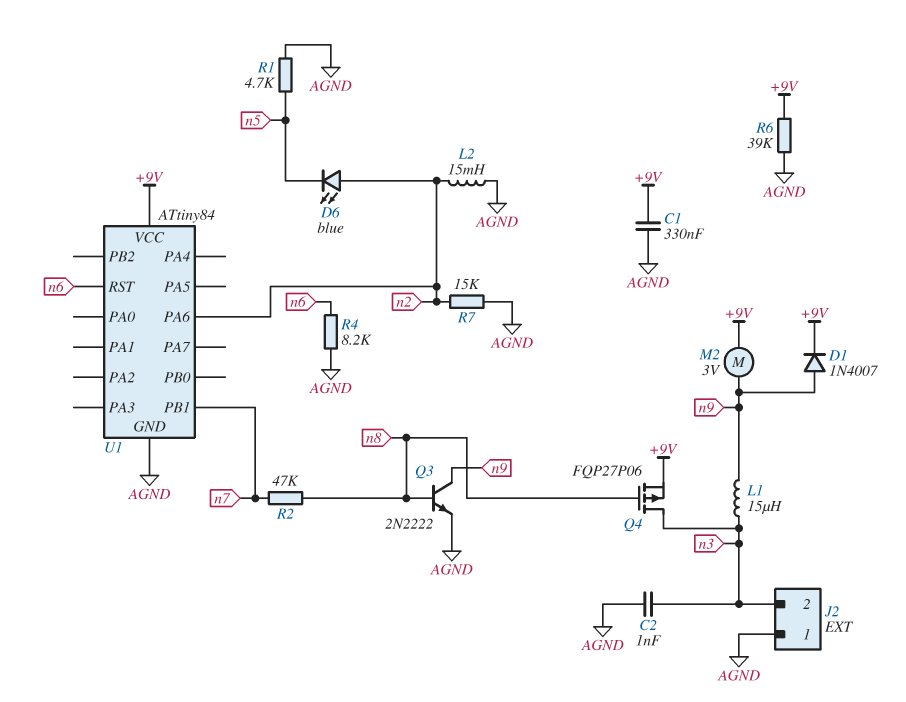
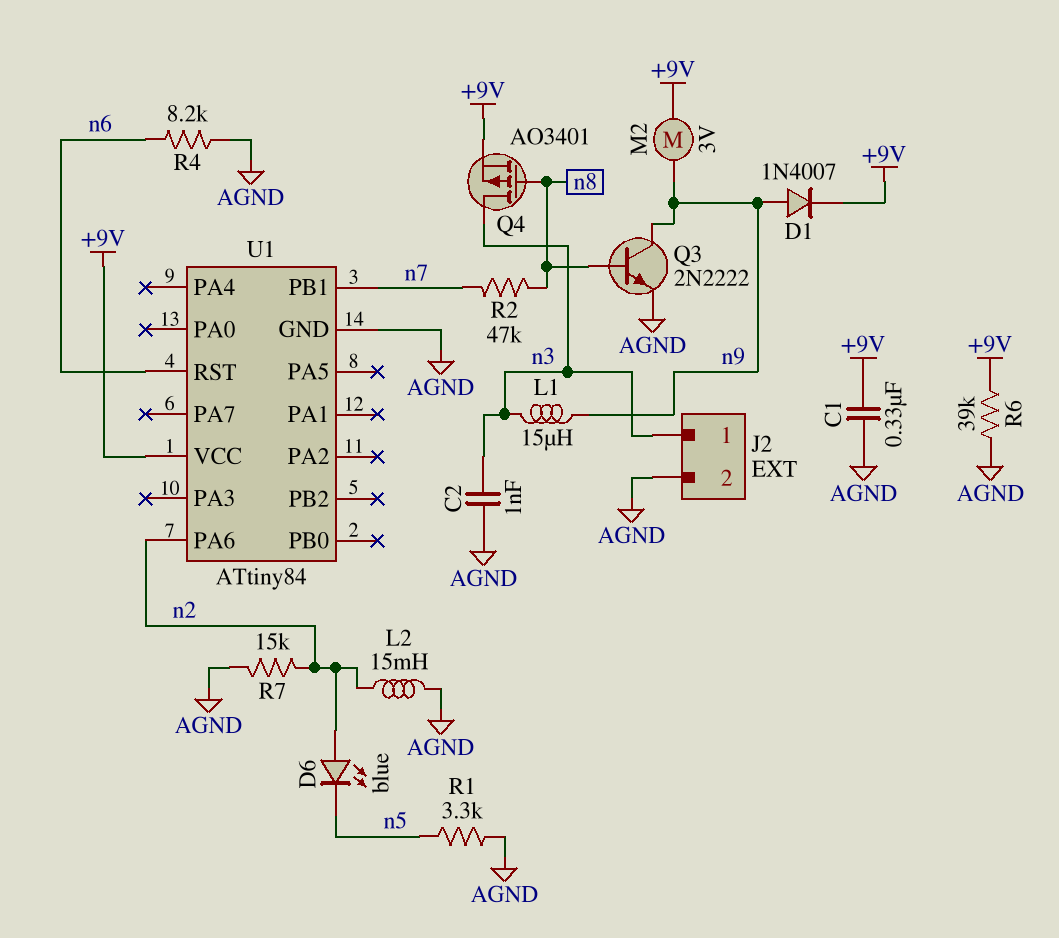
J2 pin 1: AGND -> n3
J2 pin 2: n3 -> AGND
Q4: PMOS FQP27P06 (G n8, D n3, S +9V) -> PMOS AO3401 (G n8, D n3, S +9V)
R1: 4.7k (AGND, n5) -> 3.3k (AGND, n5)

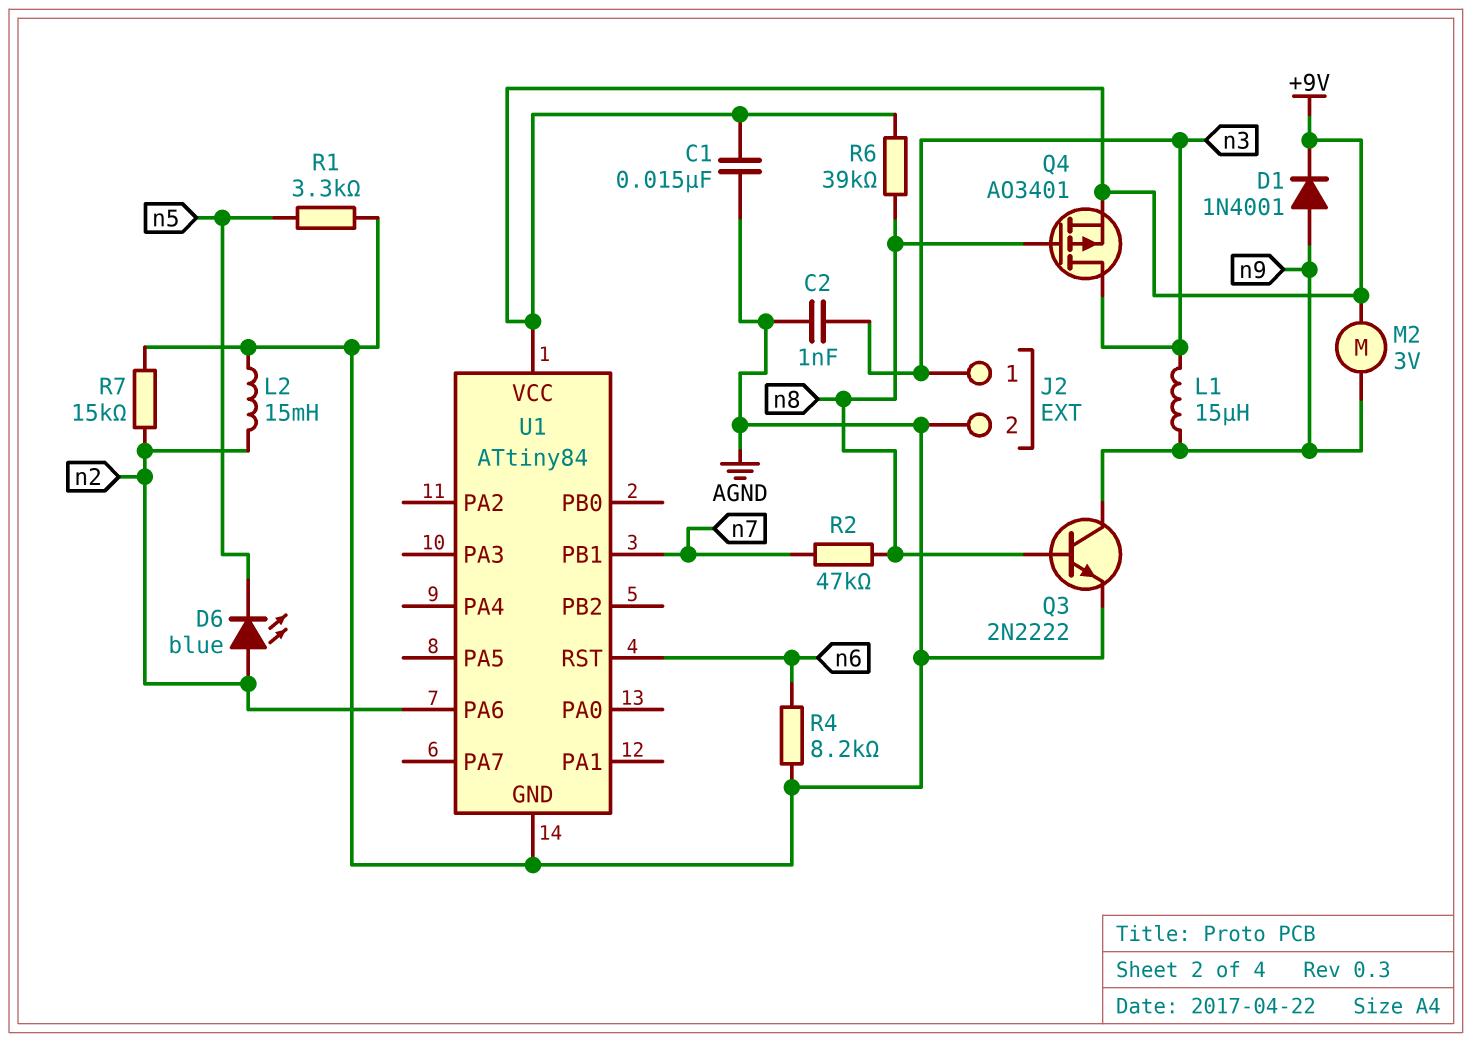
C1: 330nF (+9V, AGND) -> 15nF (+9V, AGND)
D1: diode 1N4007 (A n9, K +9V) -> diode 1N4001 (A n9, K +9V)
R6: 39k (+9V, AGND) -> 39k (+9V, n8)

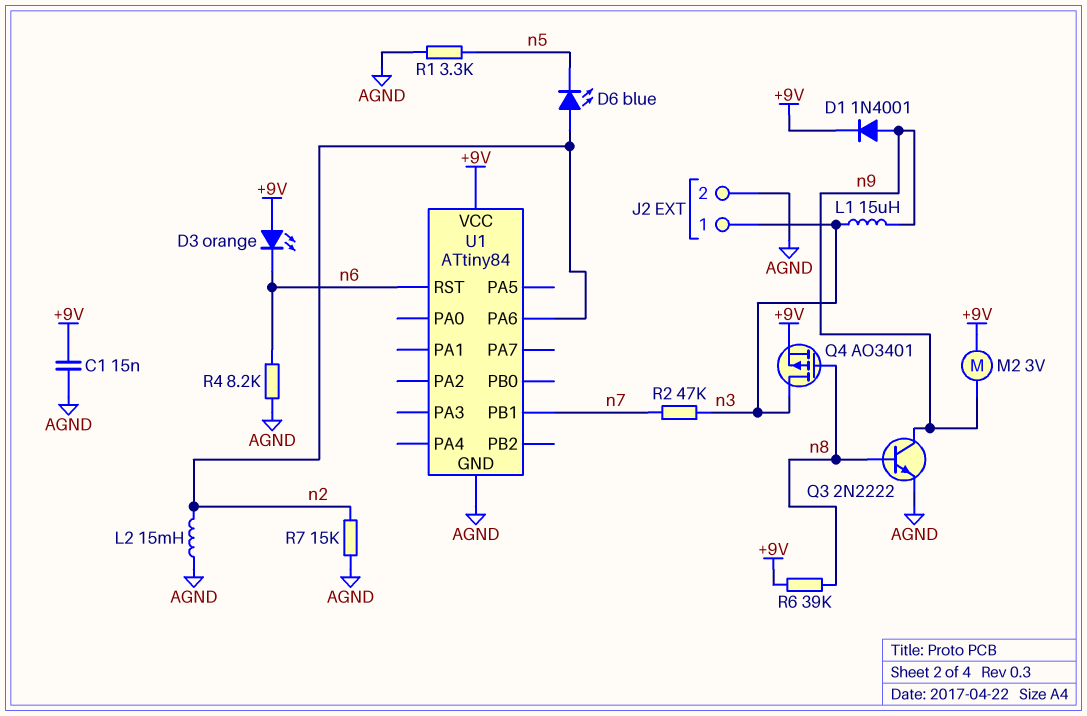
C2: 1nF (AGND, n3) -> none
D3: none -> LED orange (A +9V, K n6)
R2: 47k (n7, n8) -> 47k (n3, n7)

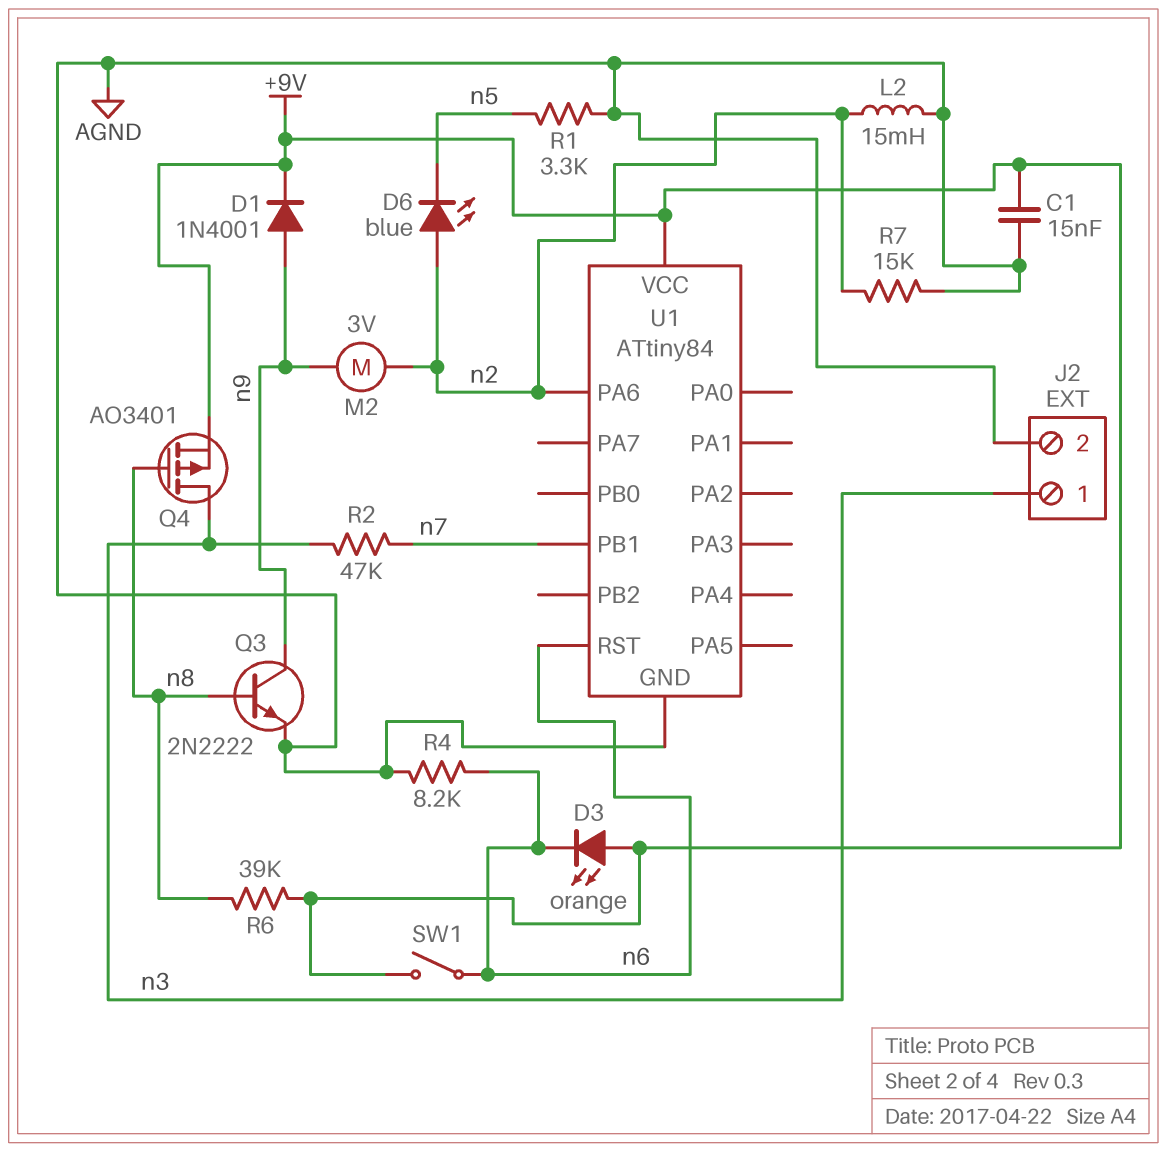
L1: 15uH (n3, n9) -> none
M2: motor 3V (+9V, n9) -> motor 3V (n2, n9)
SW1: none -> switch (+9V, n6)

